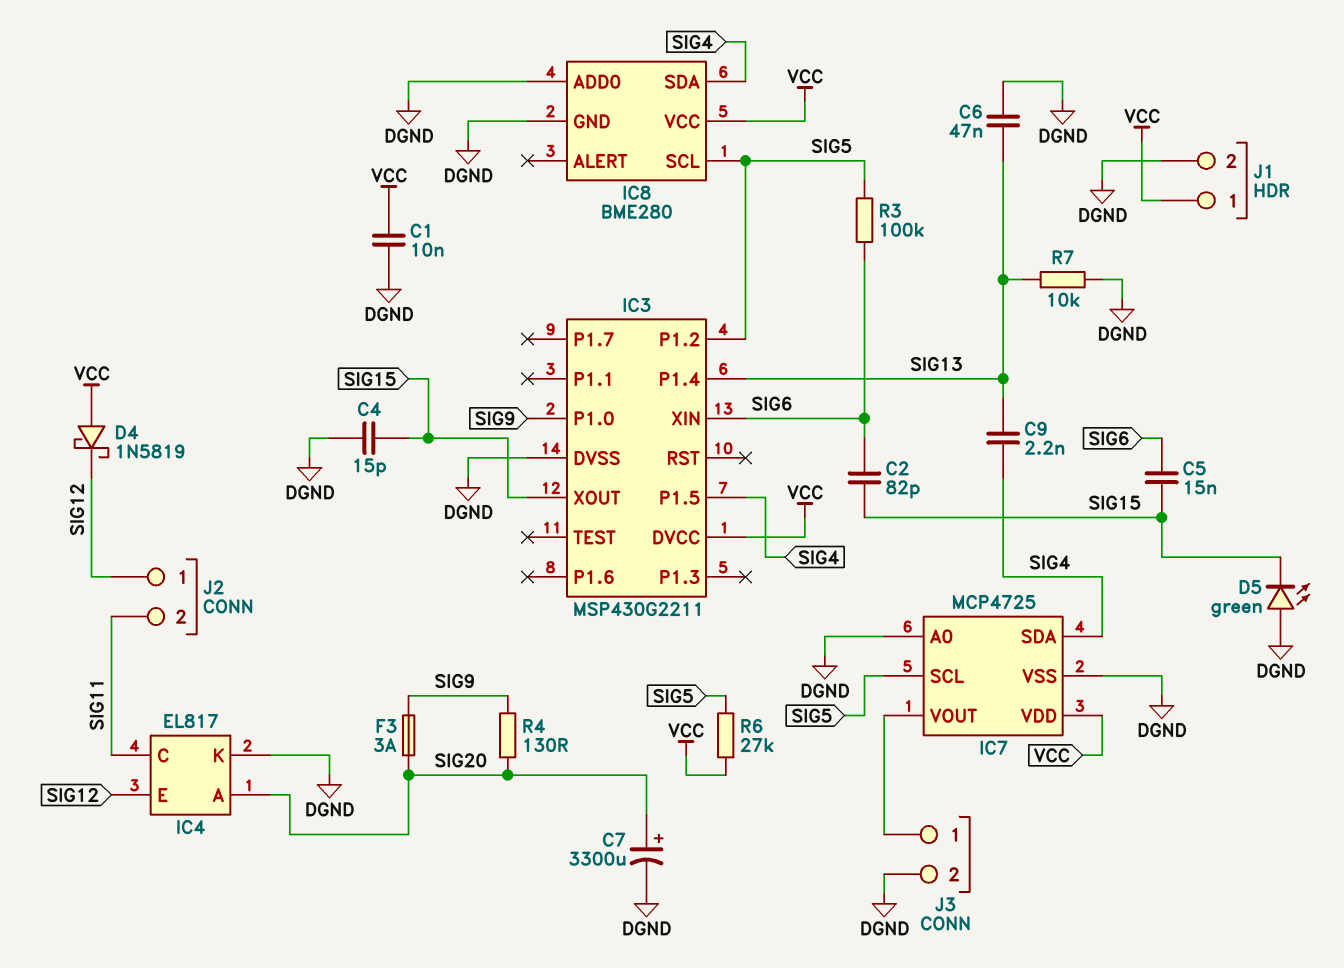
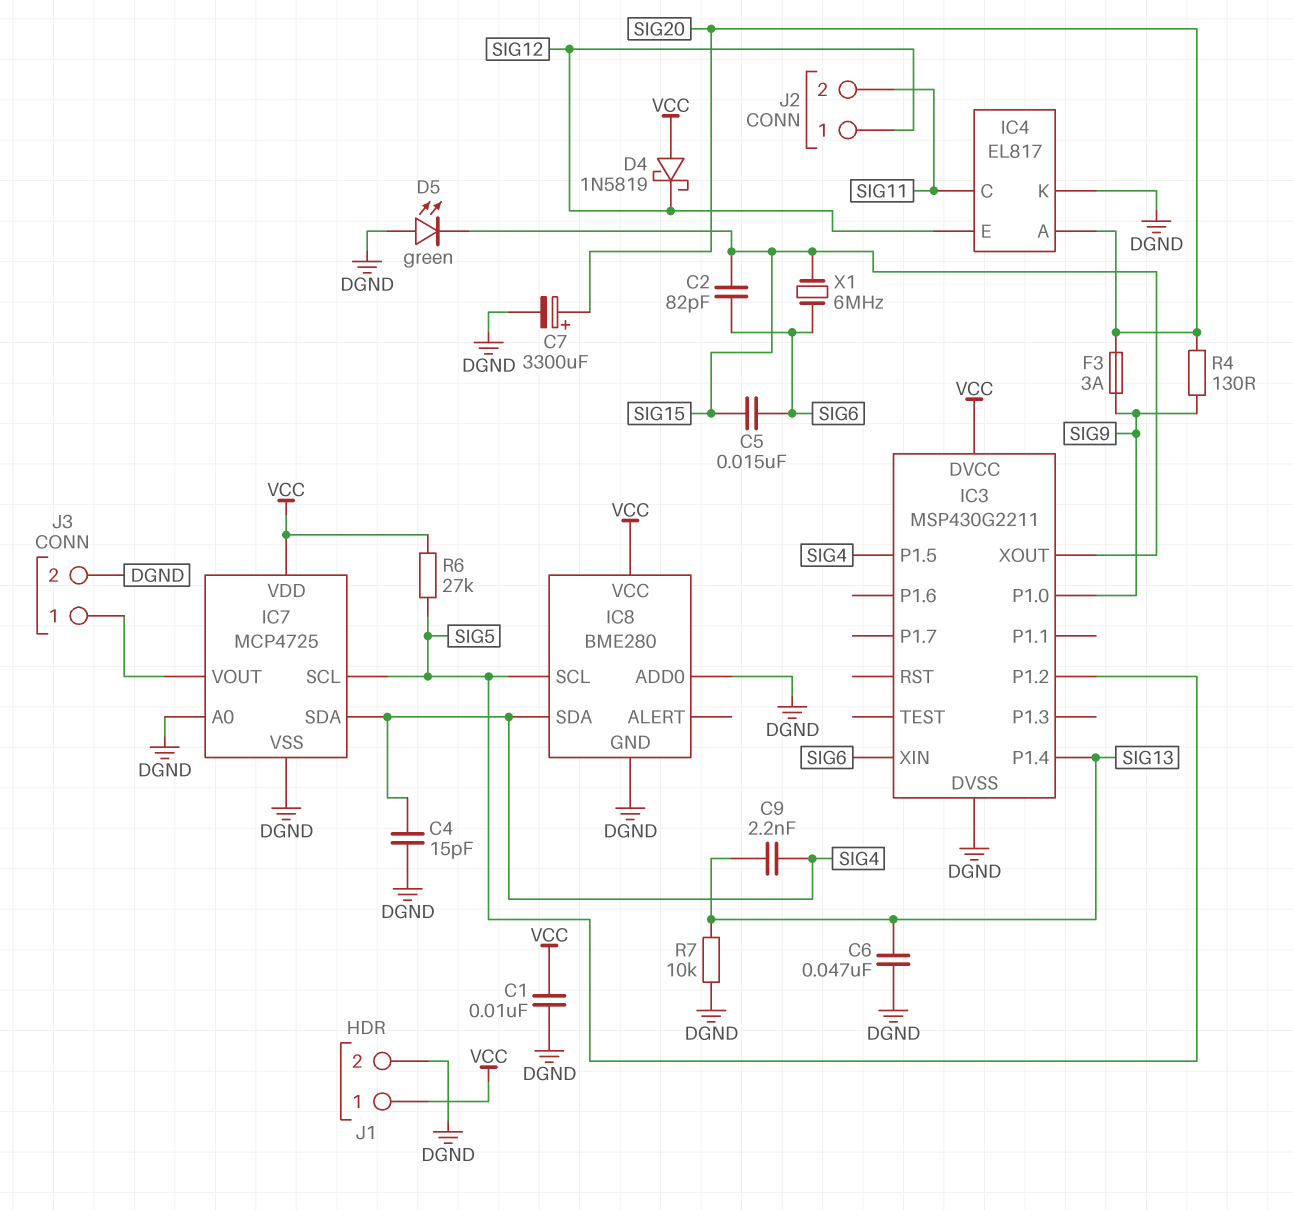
C4: 15pF (DGND, SIG15) -> 15pF (DGND, SIG4)
R3: 100k (SIG5, SIG6) -> none
X1: none -> 6MHz (SIG6, SIG15)

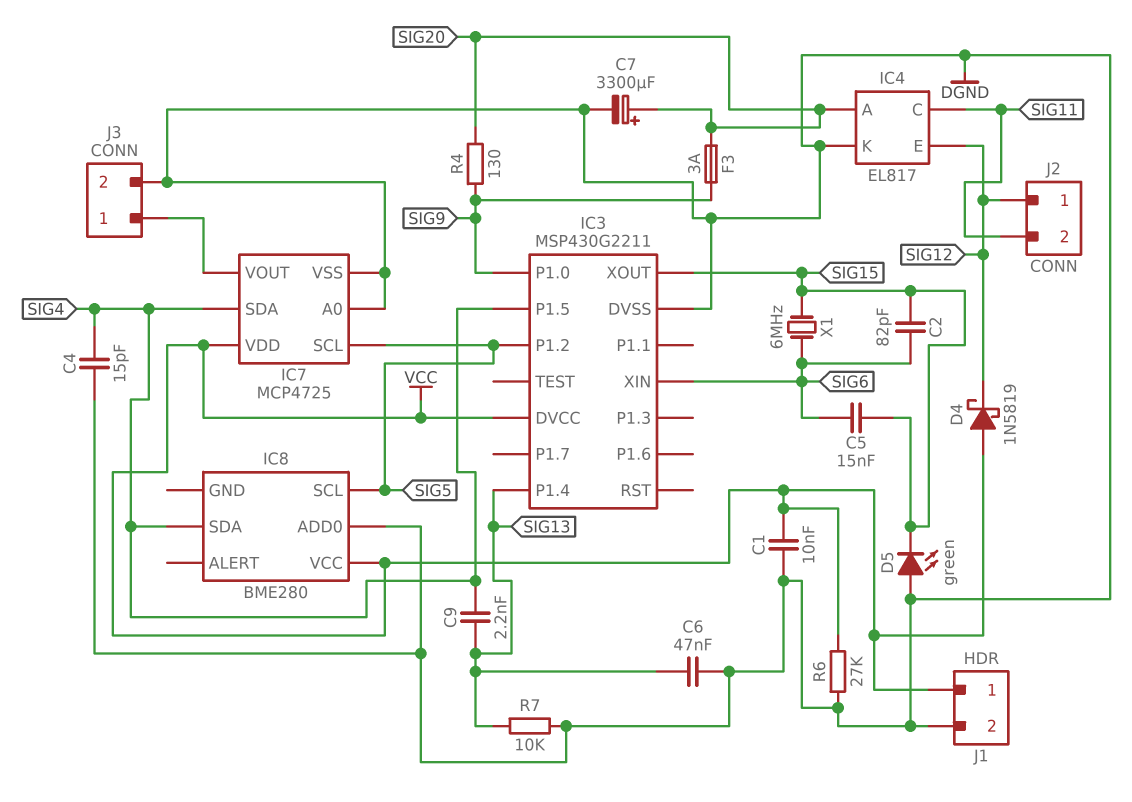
IC8 pin GND: DGND -> none
R6: 27k (SIG5, VCC) -> 27k (DGND, VCC)

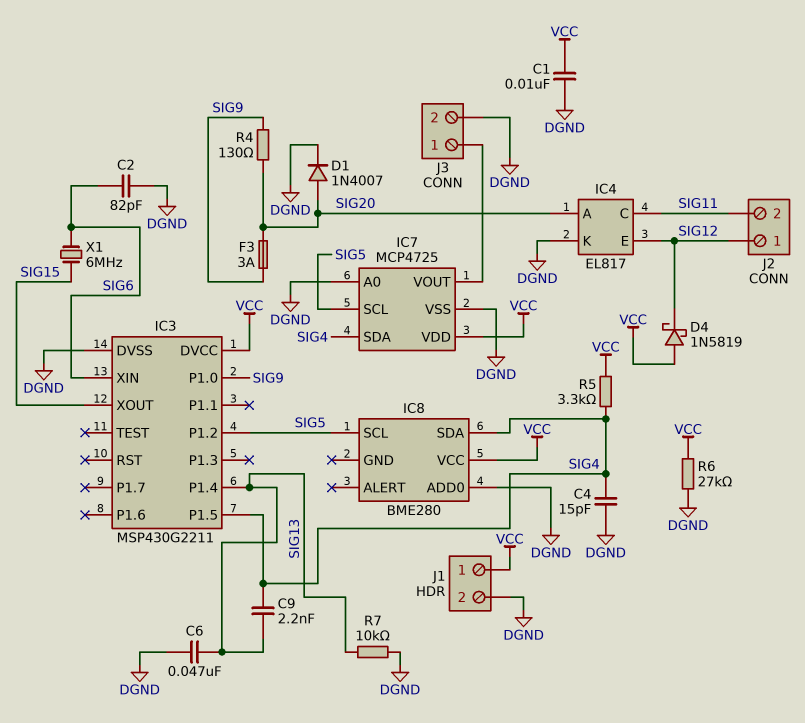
C2: 82pF (SIG6, SIG15) -> 82pF (DGND, SIG6)
C5: 15nF (SIG6, SIG15) -> none
C7: 3300uF (plus SIG20, minus DGND) -> none
D1: none -> diode 1N4007 (A SIG20, K DGND)
D5: LED green (A DGND, K SIG15) -> none
R5: none -> 3.3k (SIG4, VCC)

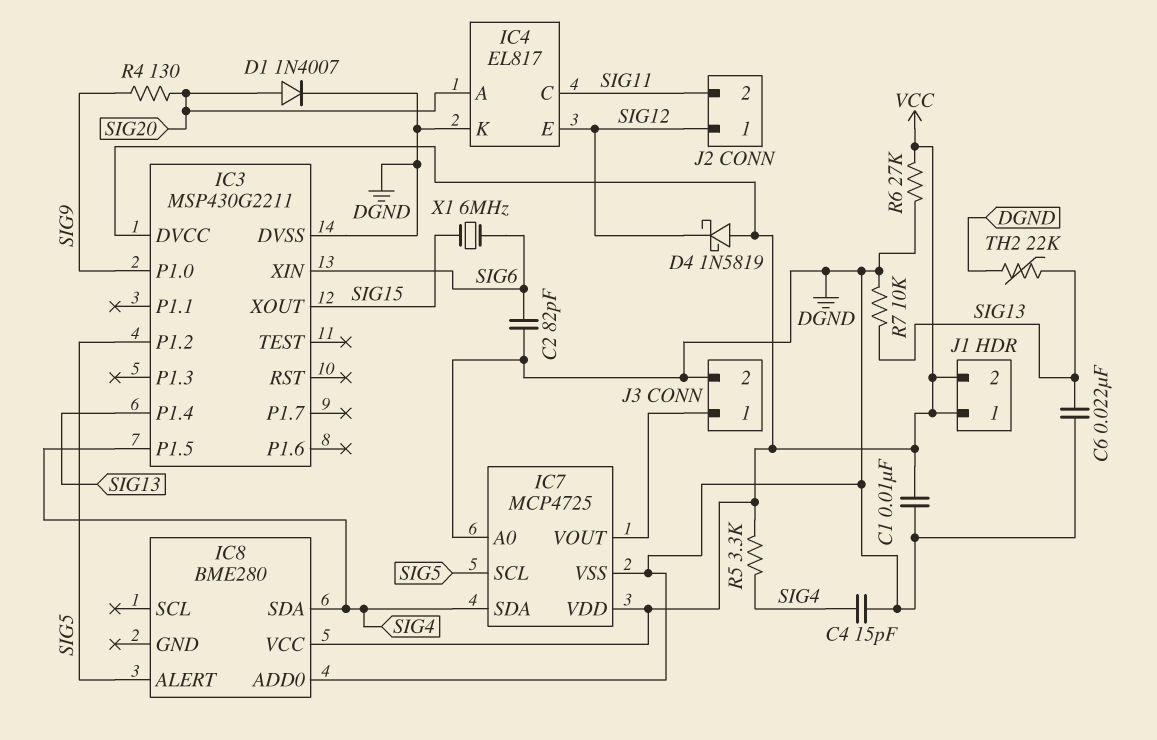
C6: 47nF (DGND, SIG13) -> 22nF (DGND, SIG13)
C9: 2.2nF (SIG4, SIG13) -> none
F3: 3A (SIG9, SIG20) -> none
IC8 pin ALERT: none -> SIG5
IC8 pin SCL: SIG5 -> none
J1 pin 2: DGND -> VCC
TH2: none -> 22k (DGND, SIG13)

